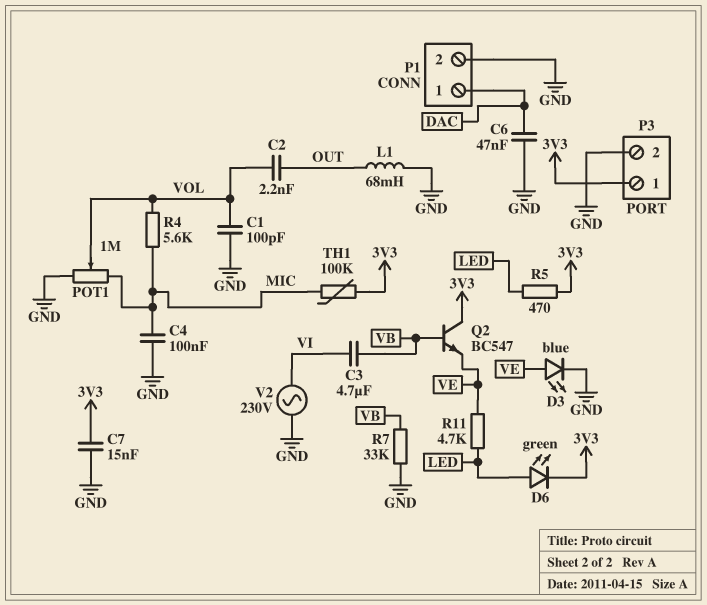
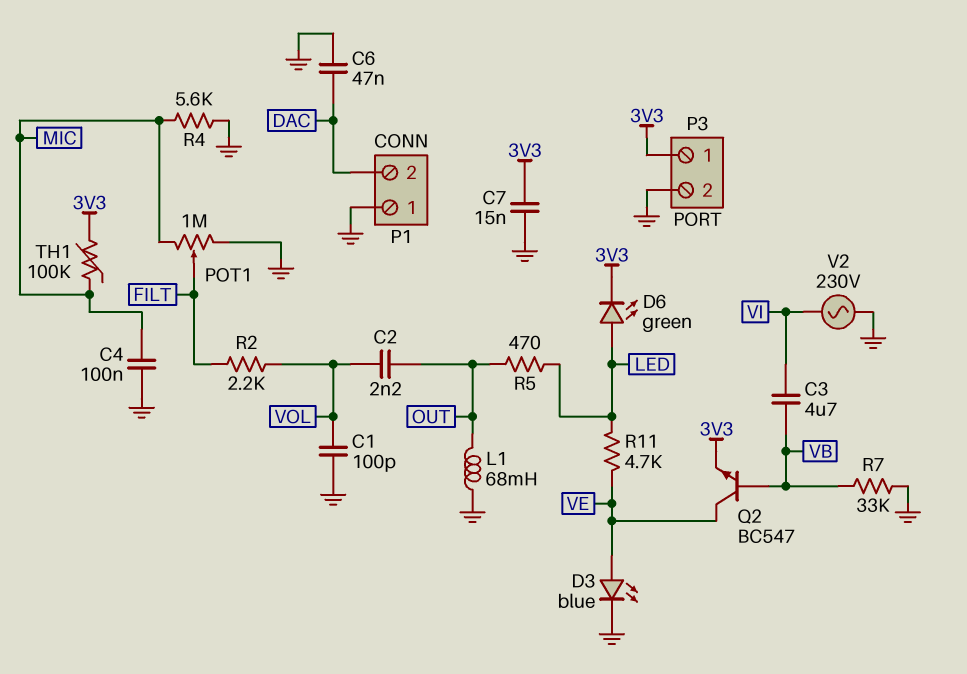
P1 pin 1: DAC -> GND
P1 pin 2: GND -> DAC
POT1: 1M (GND, MIC, wiper VOL) -> 1M (GND, MIC, wiper FILT)
Q2: NPN BC547 (B VB, C 3V3, E VE) -> NPN BC547 (B VB, C VE, E 3V3)
R2: none -> 2.2k (FILT, VOL)
R4: 5.6k (MIC, VOL) -> 5.6k (GND, MIC)
R5: 470 (3V3, LED) -> 470 (LED, OUT)

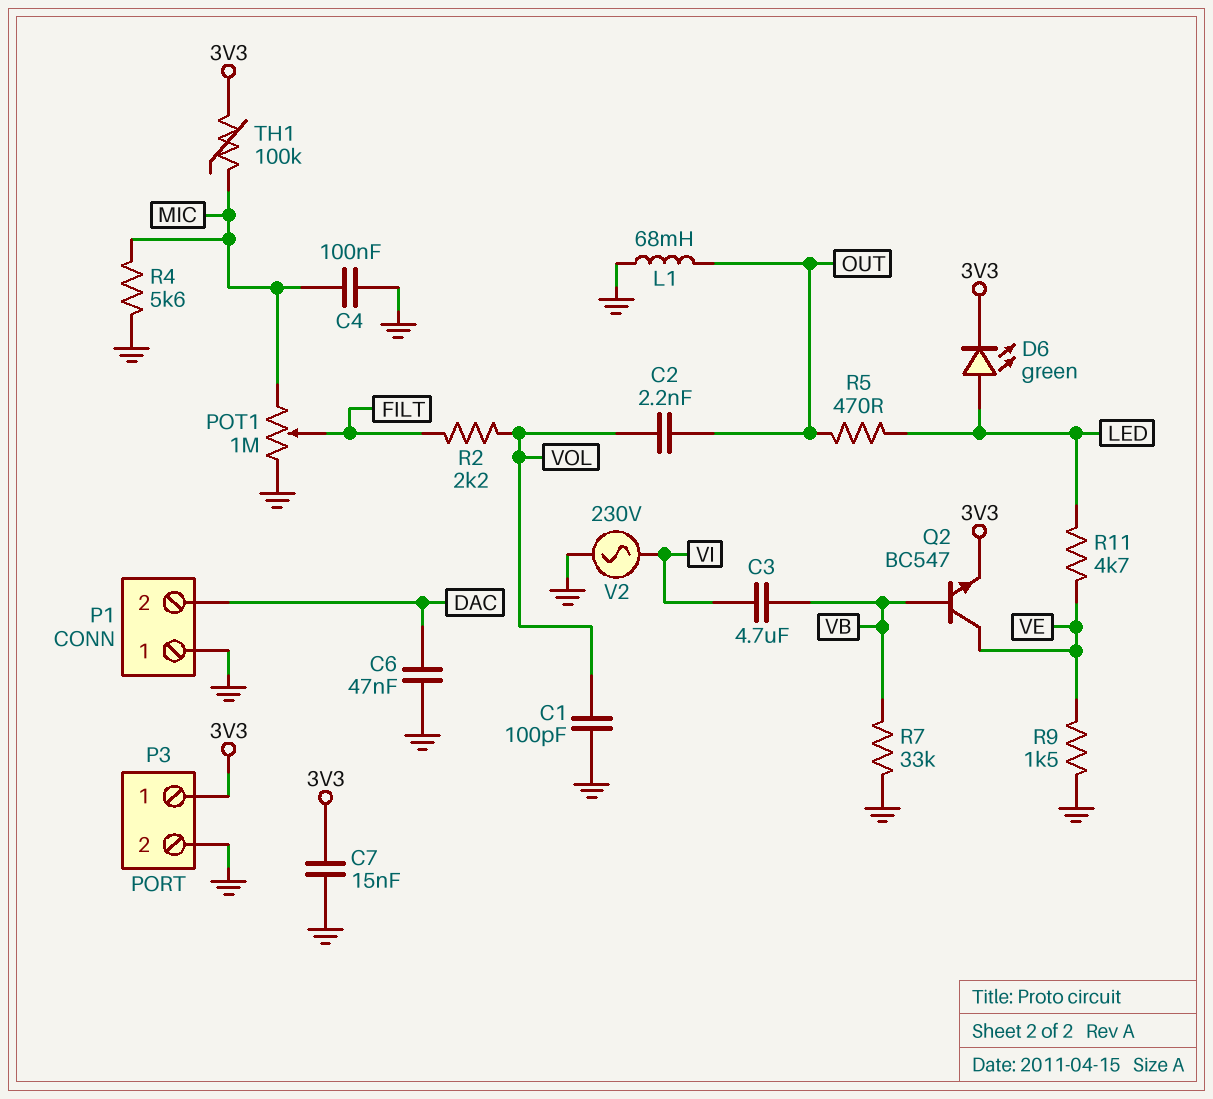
D3: LED blue (A VE, K GND) -> none
R9: none -> 1.5k (GND, VE)

